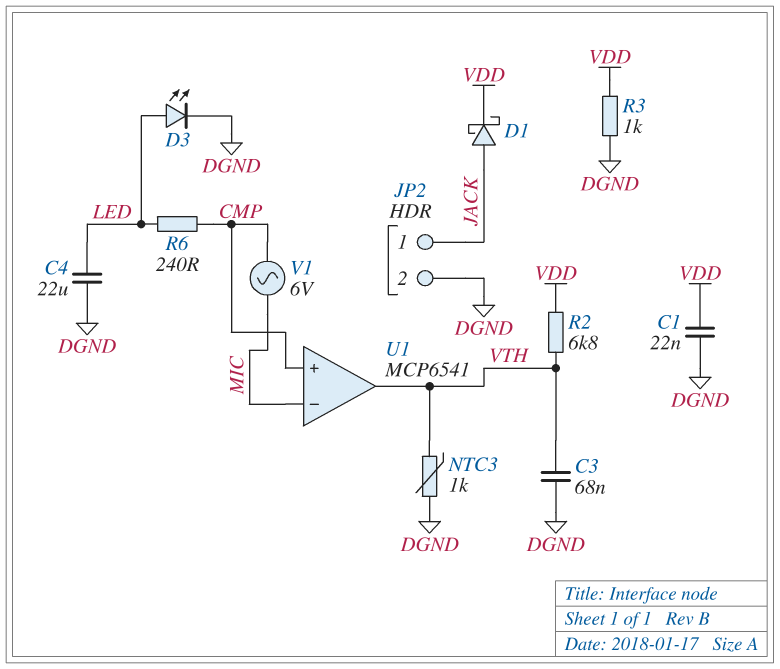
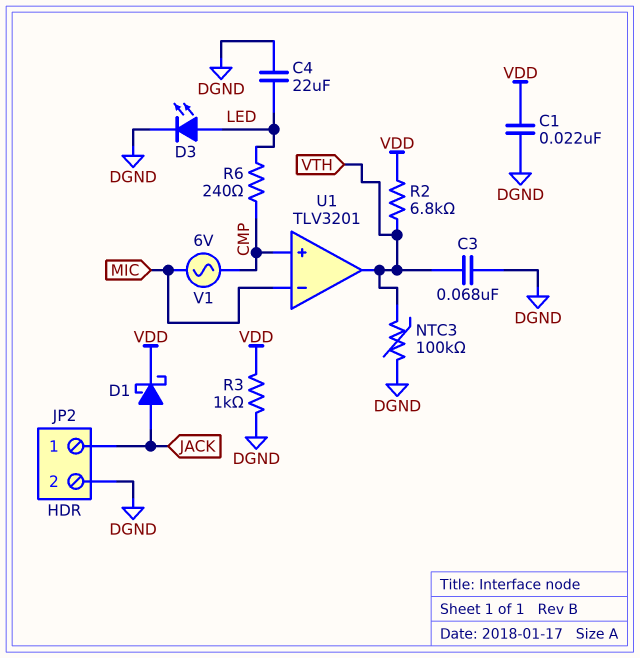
NTC3: 1k (DGND, VTH) -> 100k (DGND, VTH)
U1: MCP6541 -> TLV3201

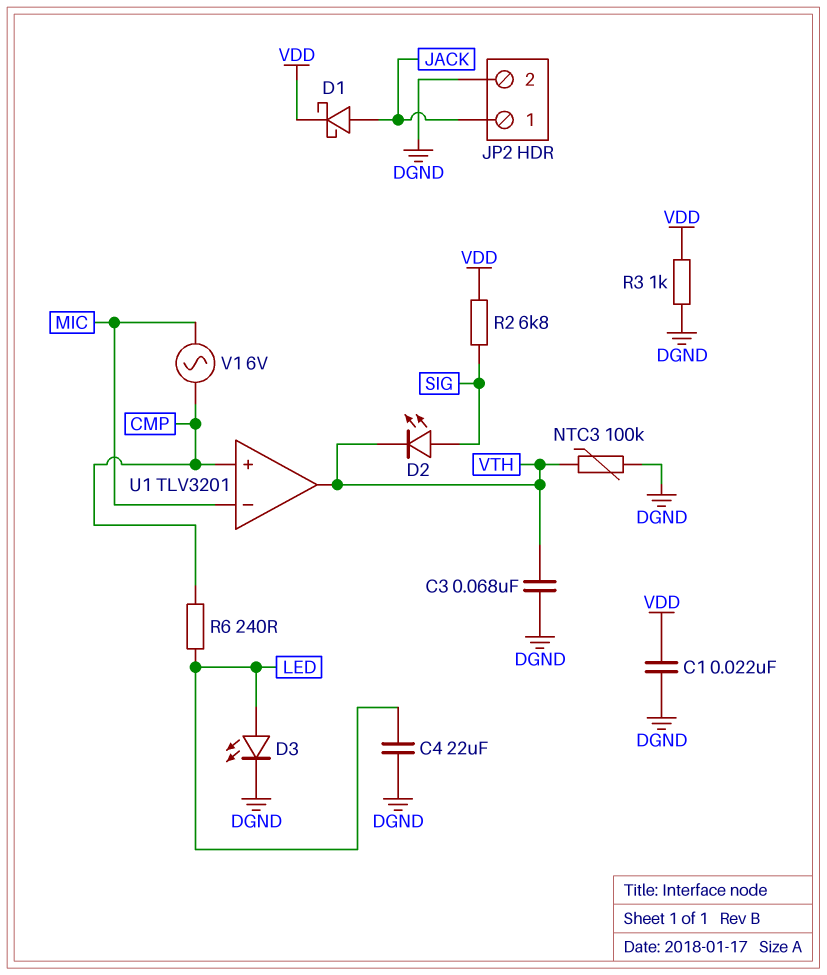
D2: none -> LED (A SIG, K VTH)
R2: 6.8k (VDD, VTH) -> 6.8k (SIG, VDD)

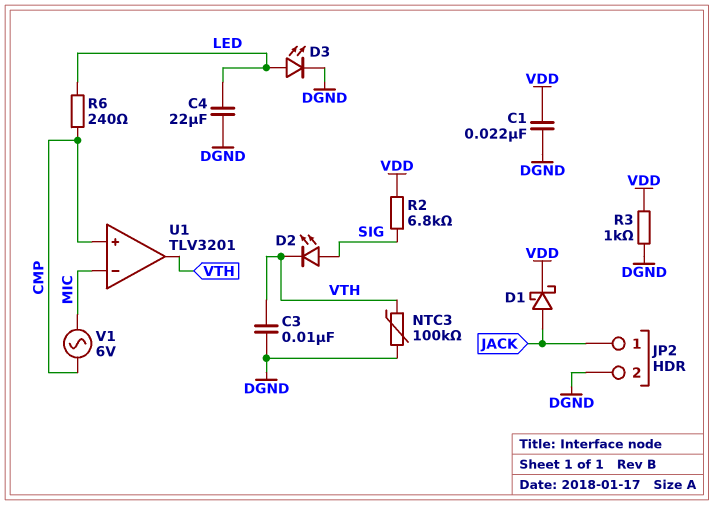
C3: 68nF (DGND, VTH) -> 10nF (DGND, VTH)

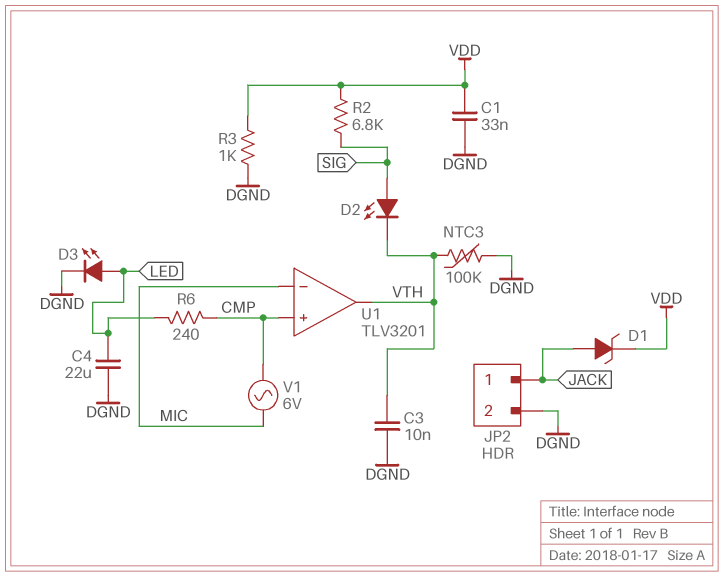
C1: 22nF (DGND, VDD) -> 33nF (DGND, VDD)
D1: schottky (A JACK, K VDD) -> zener (A JACK, K VDD)

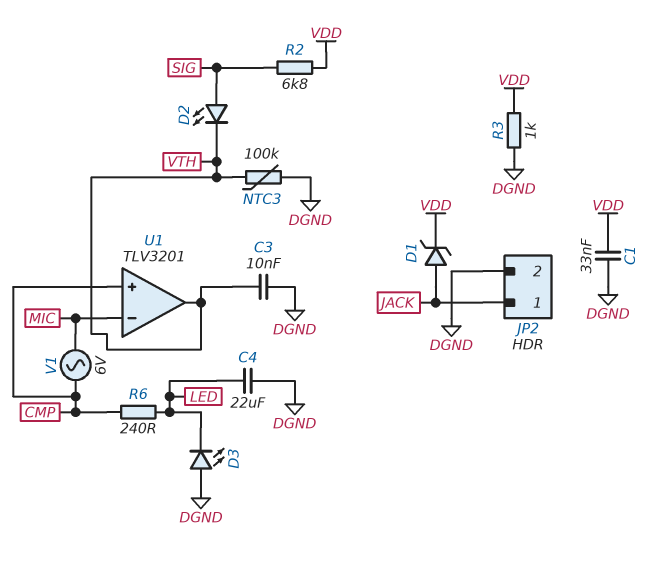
D3: LED (A LED, K DGND) -> LED (A DGND, K LED)

